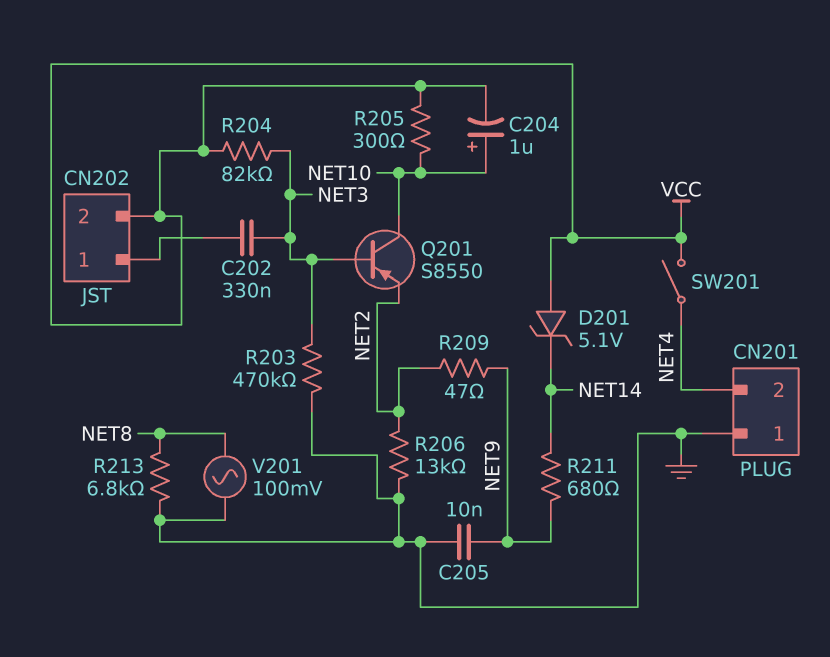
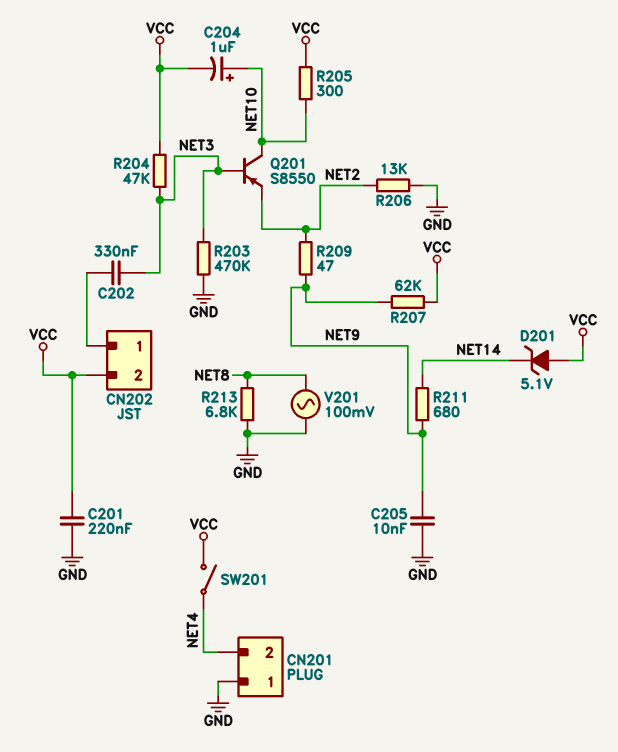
C201: none -> 220nF (GND, VCC)
R204: 82k (NET3, VCC) -> 47k (NET3, VCC)
R207: none -> 62k (NET9, VCC)

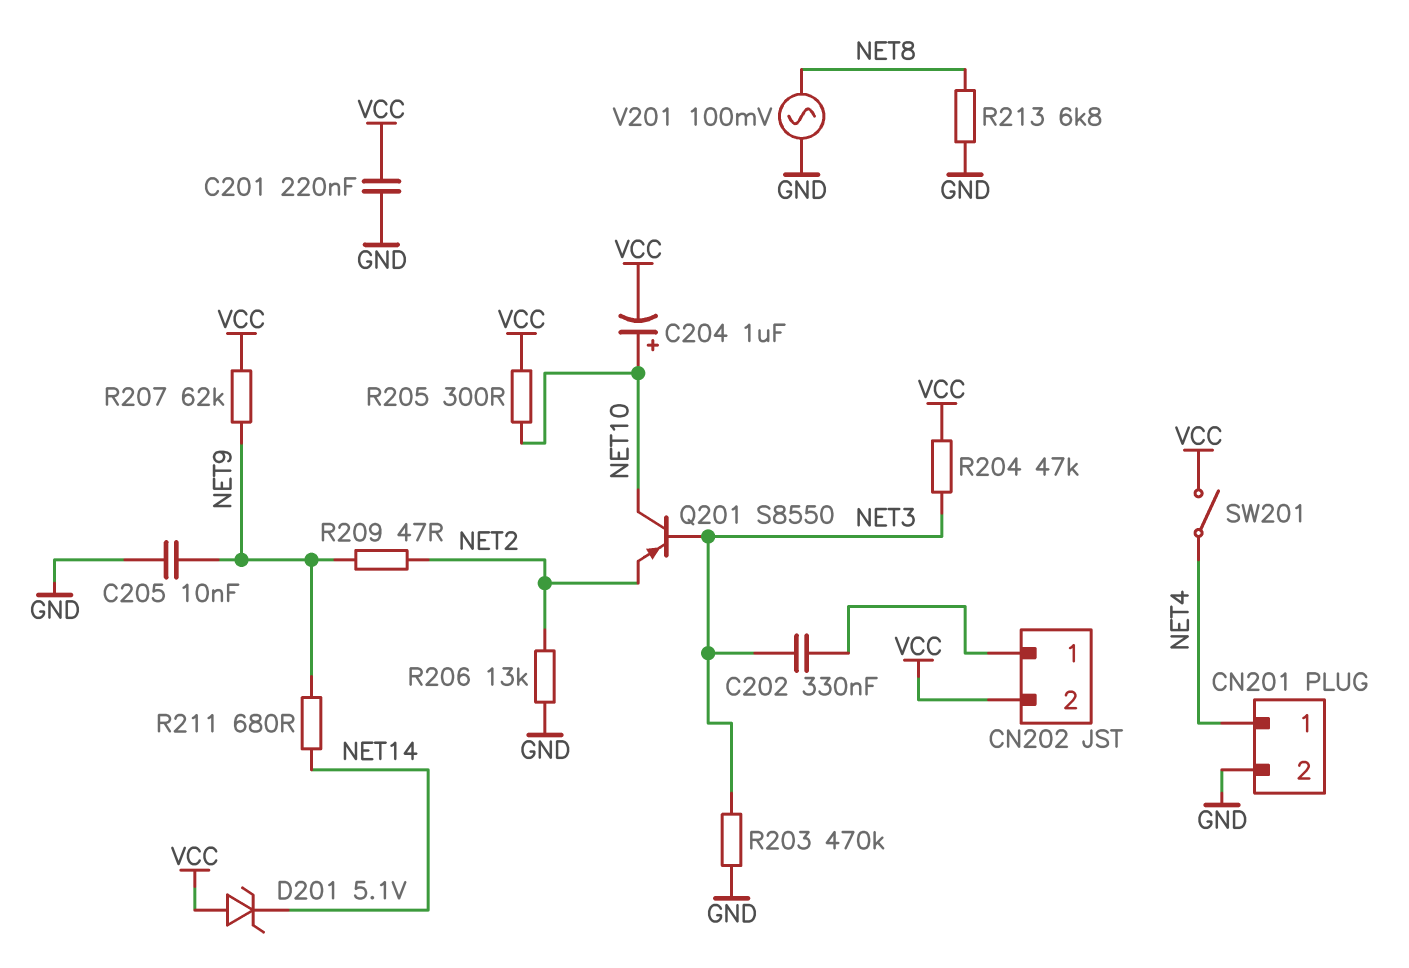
CN201 pin 1: GND -> NET4
CN201 pin 2: NET4 -> GND

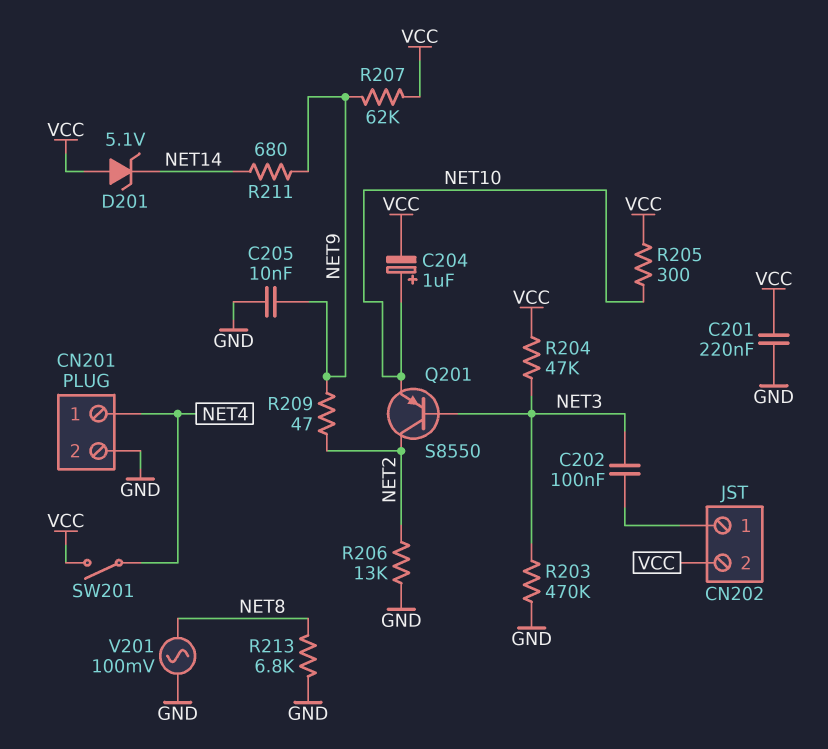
C202: 330nF (CN202/1, NET3) -> 100nF (CN202/1, NET3)
Q201: PNP S8550 (B NET3, C NET10, E NET2) -> PNP S8550 (B NET3, C NET2, E NET10)

